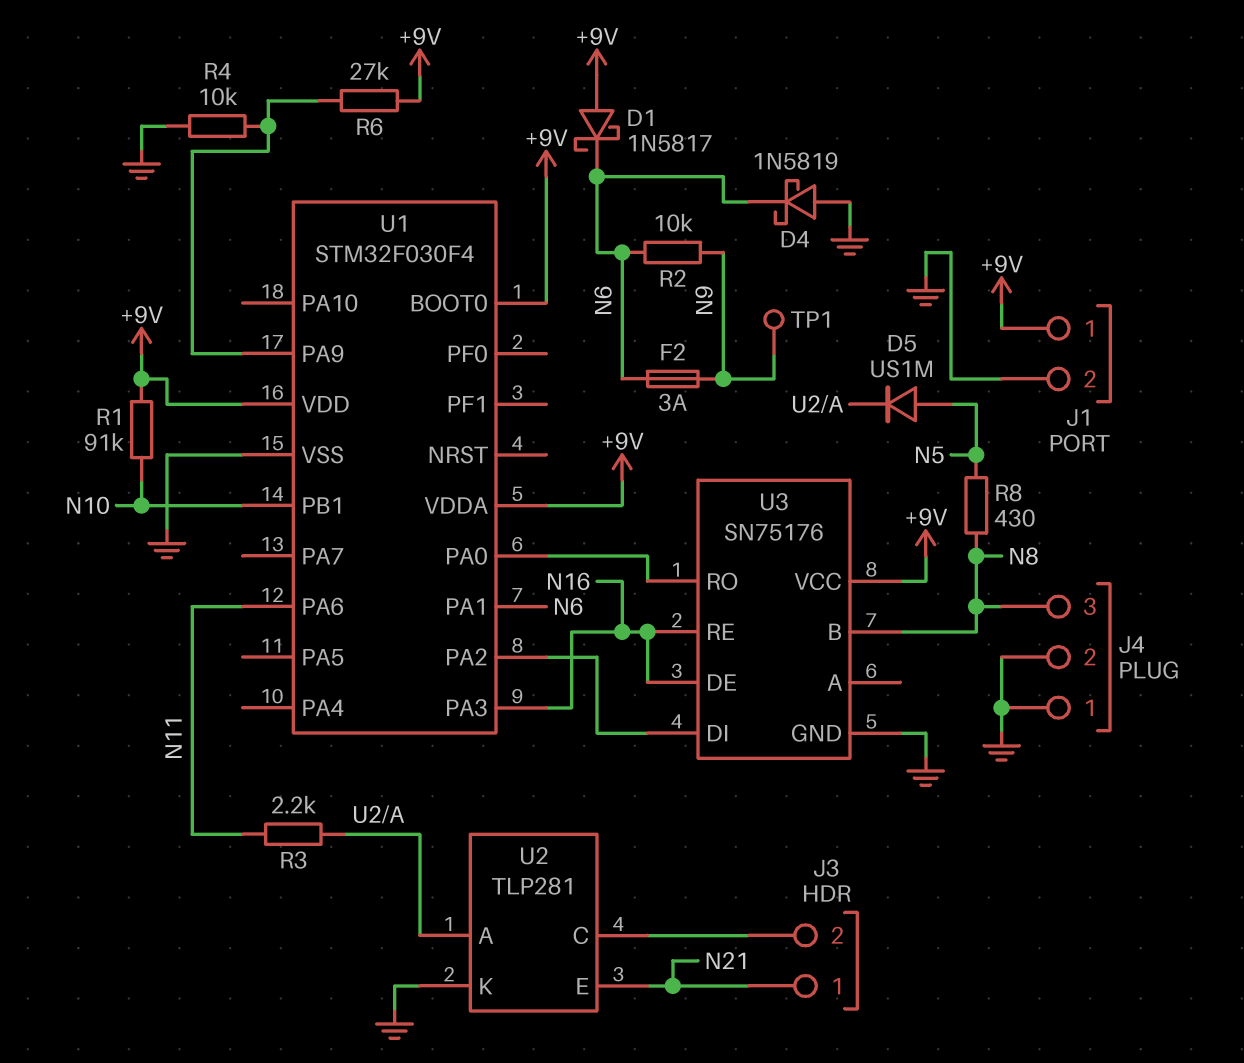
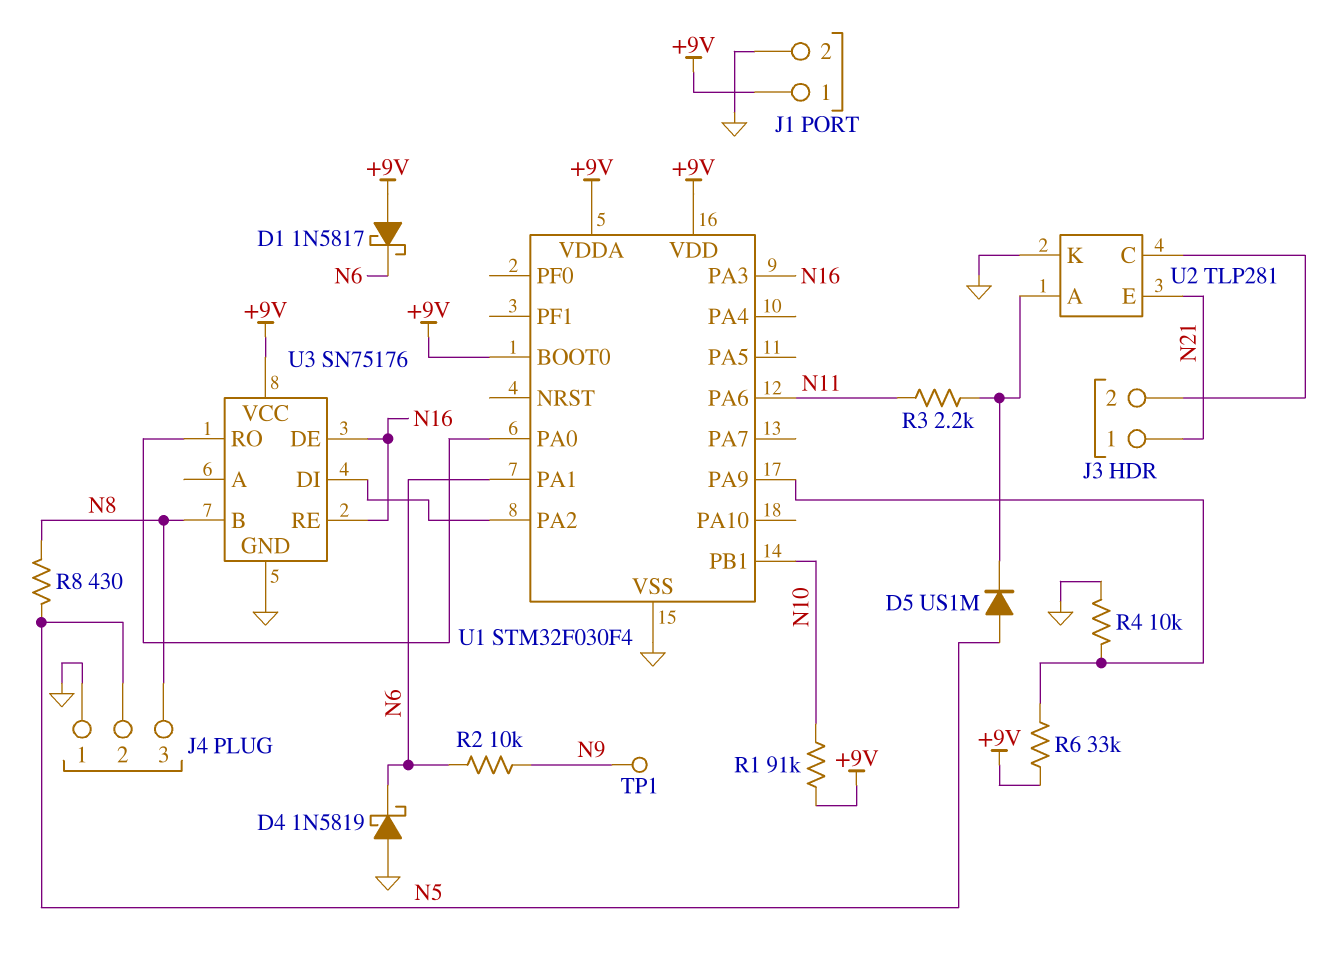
F2: 3A (N6, N9) -> none
J4 pin 2: GND -> N5
R6: 27k (+9V, U1/PA9) -> 33k (+9V, U1/PA9)

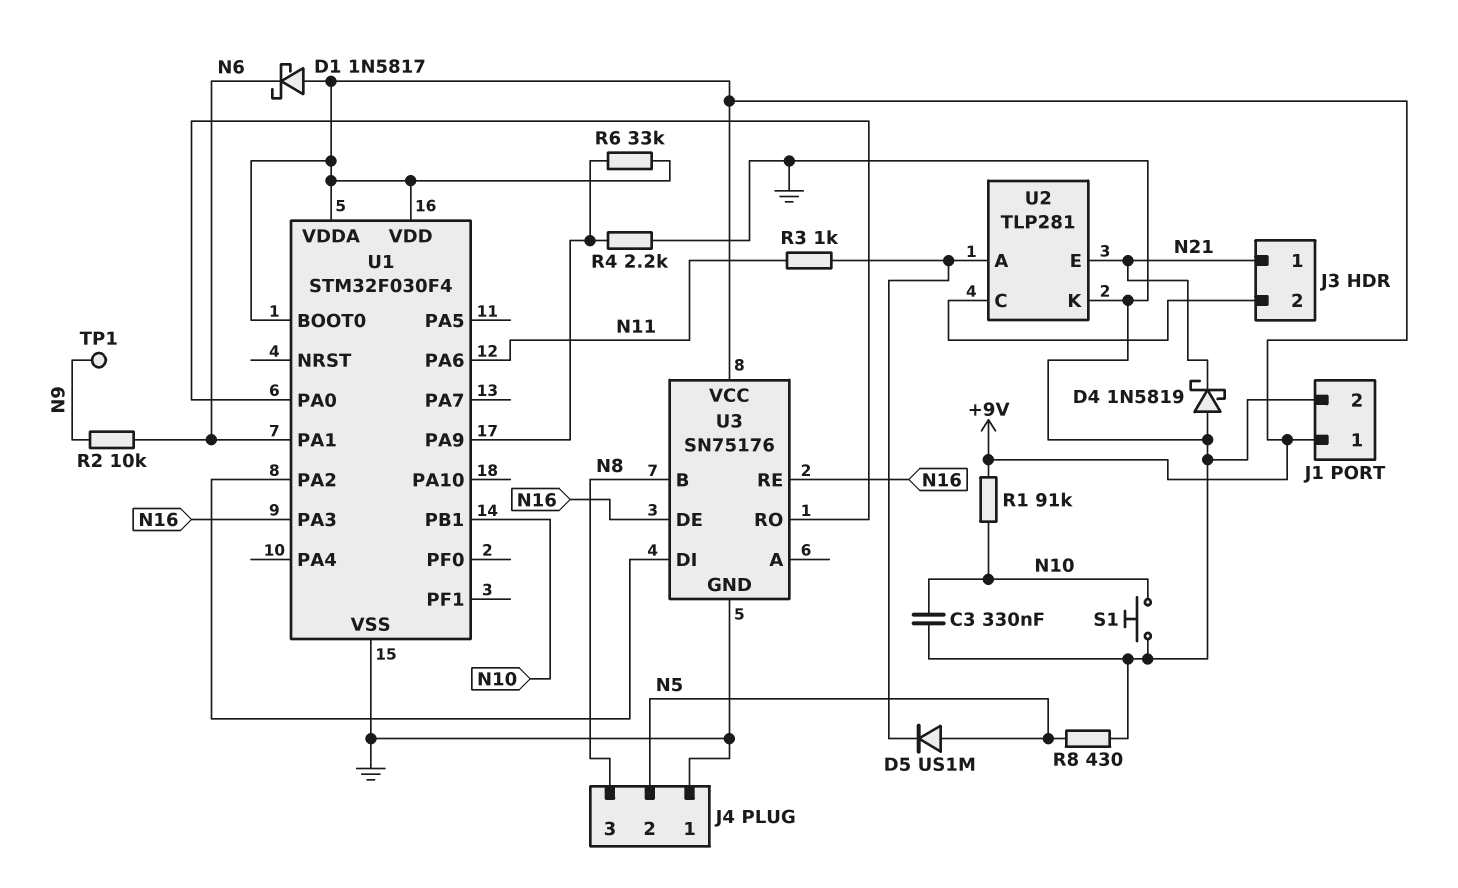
C3: none -> 330nF (GND, N10)
D4: schottky 1N5819 (A GND, K N6) -> schottky 1N5819 (A GND, K N21)
R3: 2.2k (N11, U2/A) -> 1k (N11, U2/A)
R4: 10k (GND, U1/PA9) -> 2.2k (GND, U1/PA9)
R8: 430 (N5, N8) -> 430 (GND, N5)
S1: none -> button (GND, N10)

